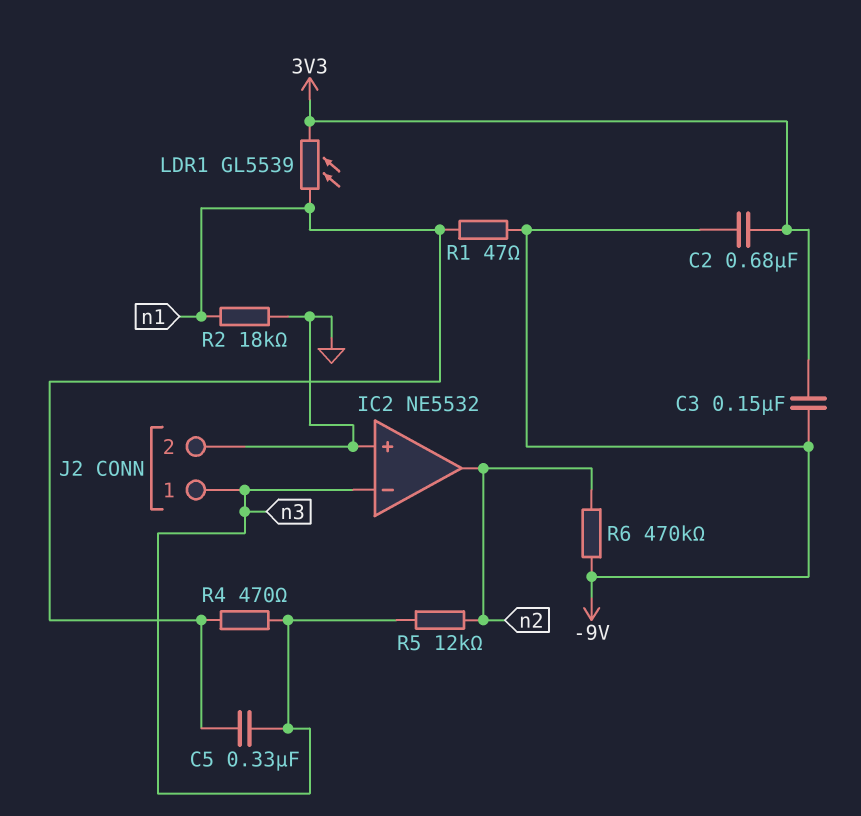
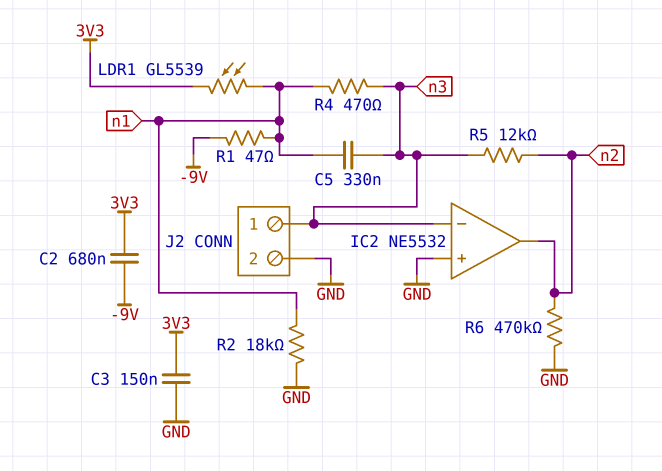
C3: 150nF (-9V, 3V3) -> 150nF (3V3, GND)
R6: 470k (-9V, n2) -> 470k (GND, n2)

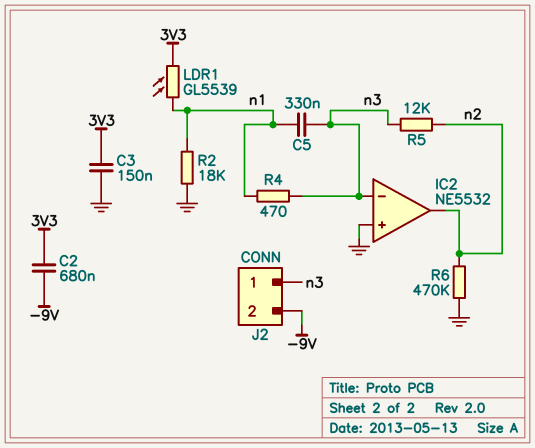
J2 pin 2: GND -> -9V
R1: 47 (-9V, n1) -> none

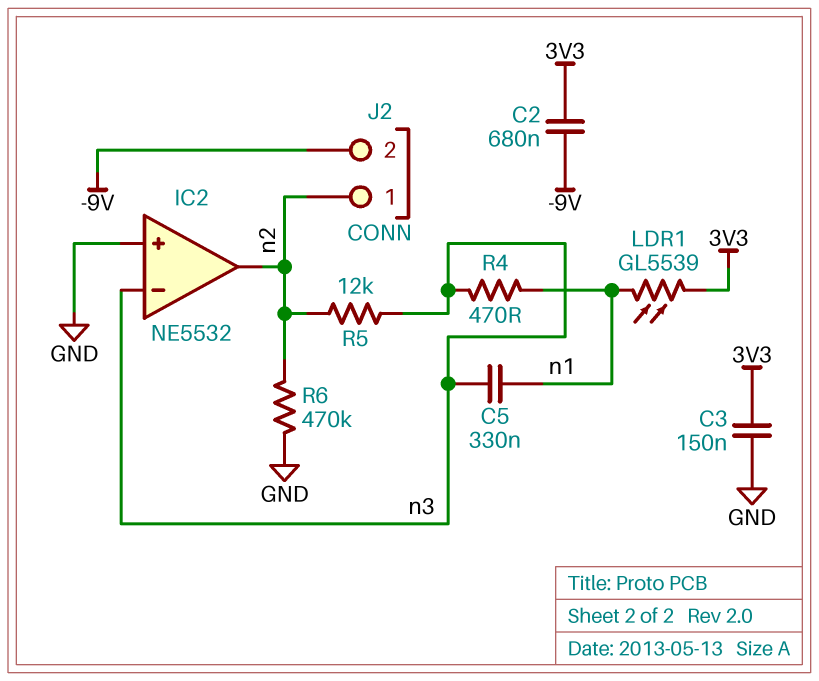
J2 pin 1: n3 -> n2
R2: 18k (GND, n1) -> none

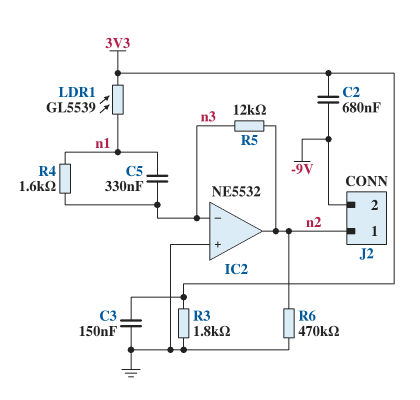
R3: none -> 1.8k (3V3, GND)
R4: 470 (n1, n3) -> 1.6k (n1, n3)

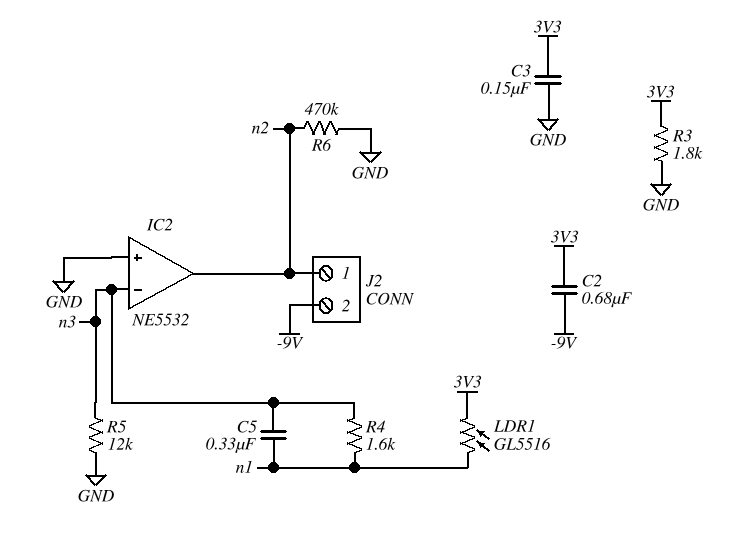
LDR1: GL5539 (3V3, n1) -> GL5516 (3V3, n1)
R5: 12k (n2, n3) -> 12k (GND, n3)

